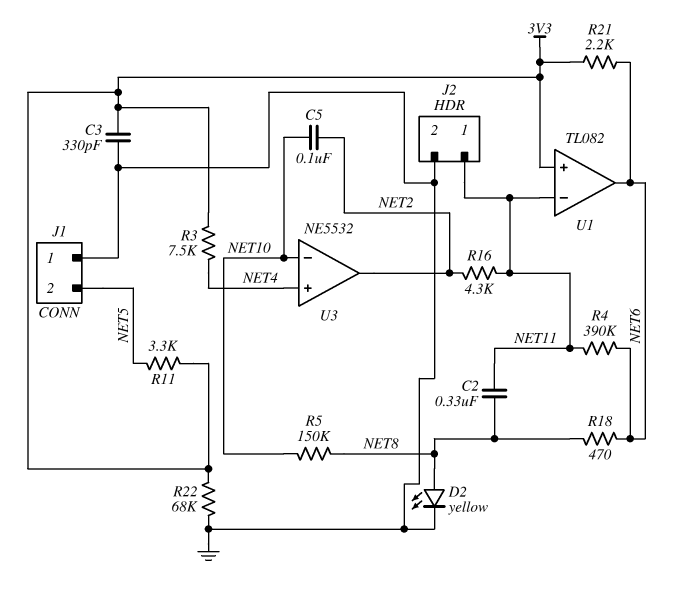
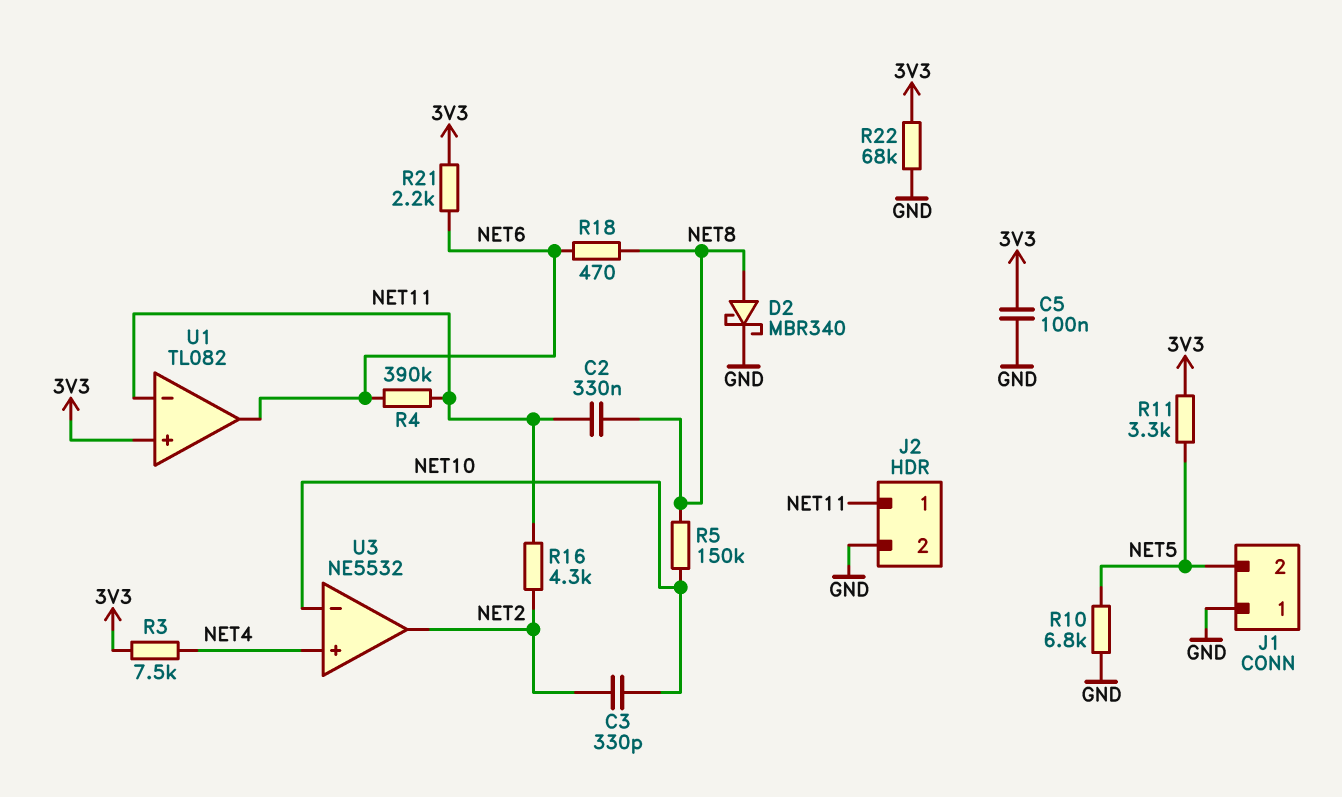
C3: 330pF (3V3, GND) -> 330pF (NET2, NET10)
C5: 100nF (NET2, NET10) -> 100nF (3V3, GND)
D2: LED yellow (A NET8, K GND) -> schottky MBR340 (A NET8, K GND)
R10: none -> 6.8k (GND, NET5)

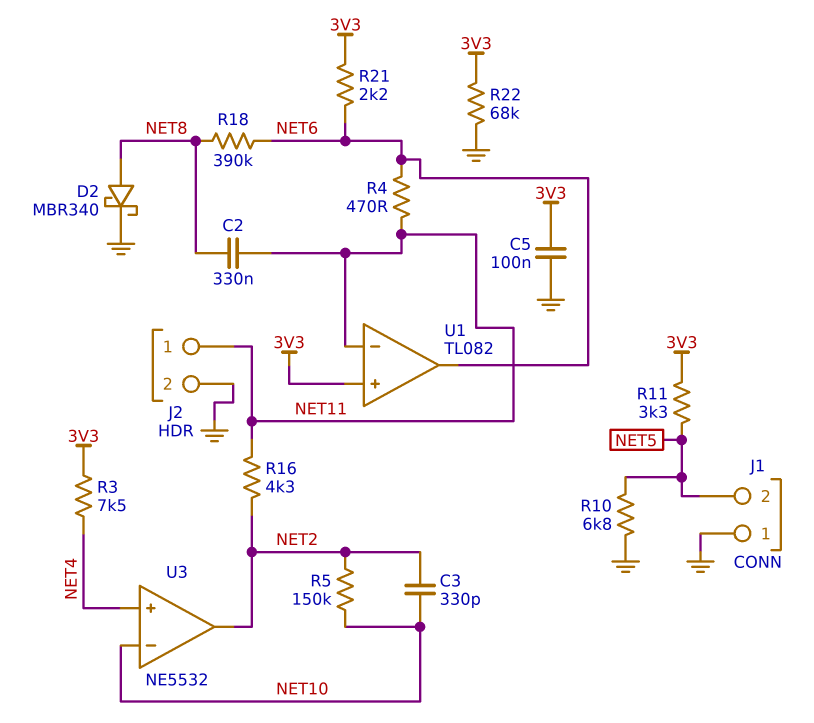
R4: 390k (NET6, NET11) -> 470 (NET6, NET11)
R5: 150k (NET8, NET10) -> 150k (NET2, NET10)
R18: 470 (NET6, NET8) -> 390k (NET6, NET8)

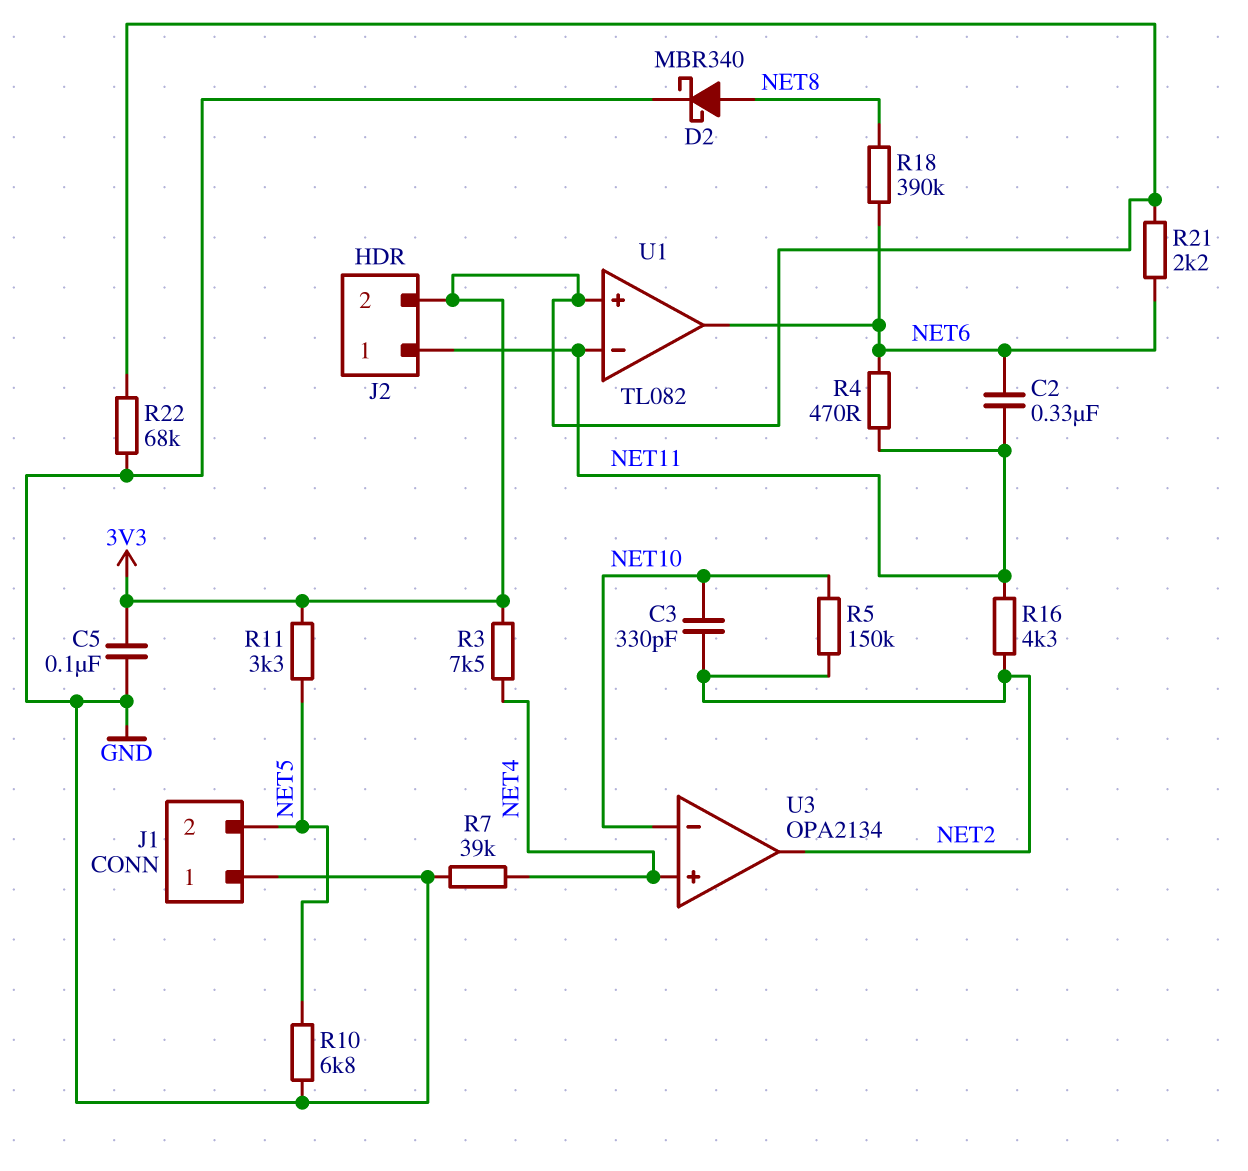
C2: 330nF (NET8, NET11) -> 330nF (NET6, NET11)
J2 pin 2: GND -> 3V3
R7: none -> 39k (GND, NET4)
U3: NE5532 -> OPA2134

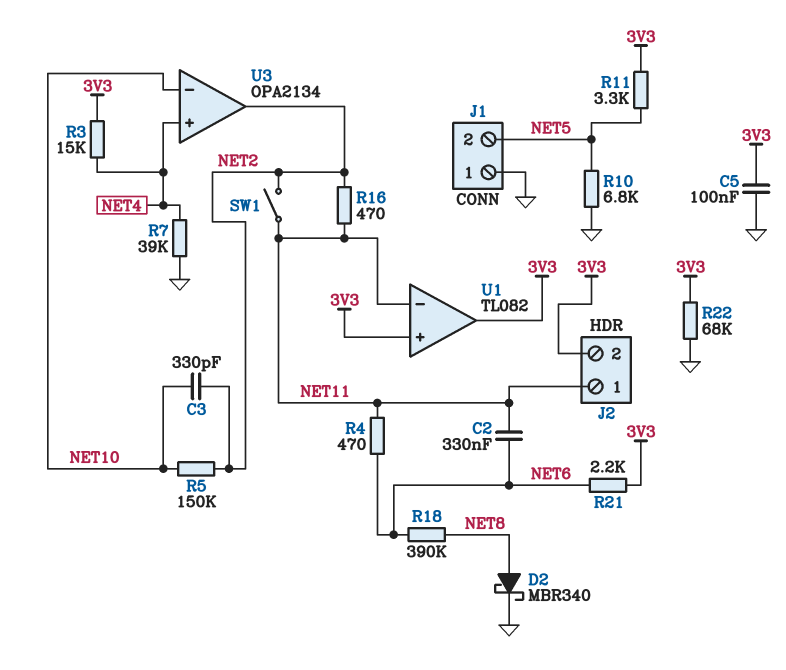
R3: 7.5k (3V3, NET4) -> 15k (3V3, NET4)
R16: 4.3k (NET2, NET11) -> 470 (NET2, NET11)
SW1: none -> switch (NET2, NET11)
U1 pin out: NET6 -> 3V3

